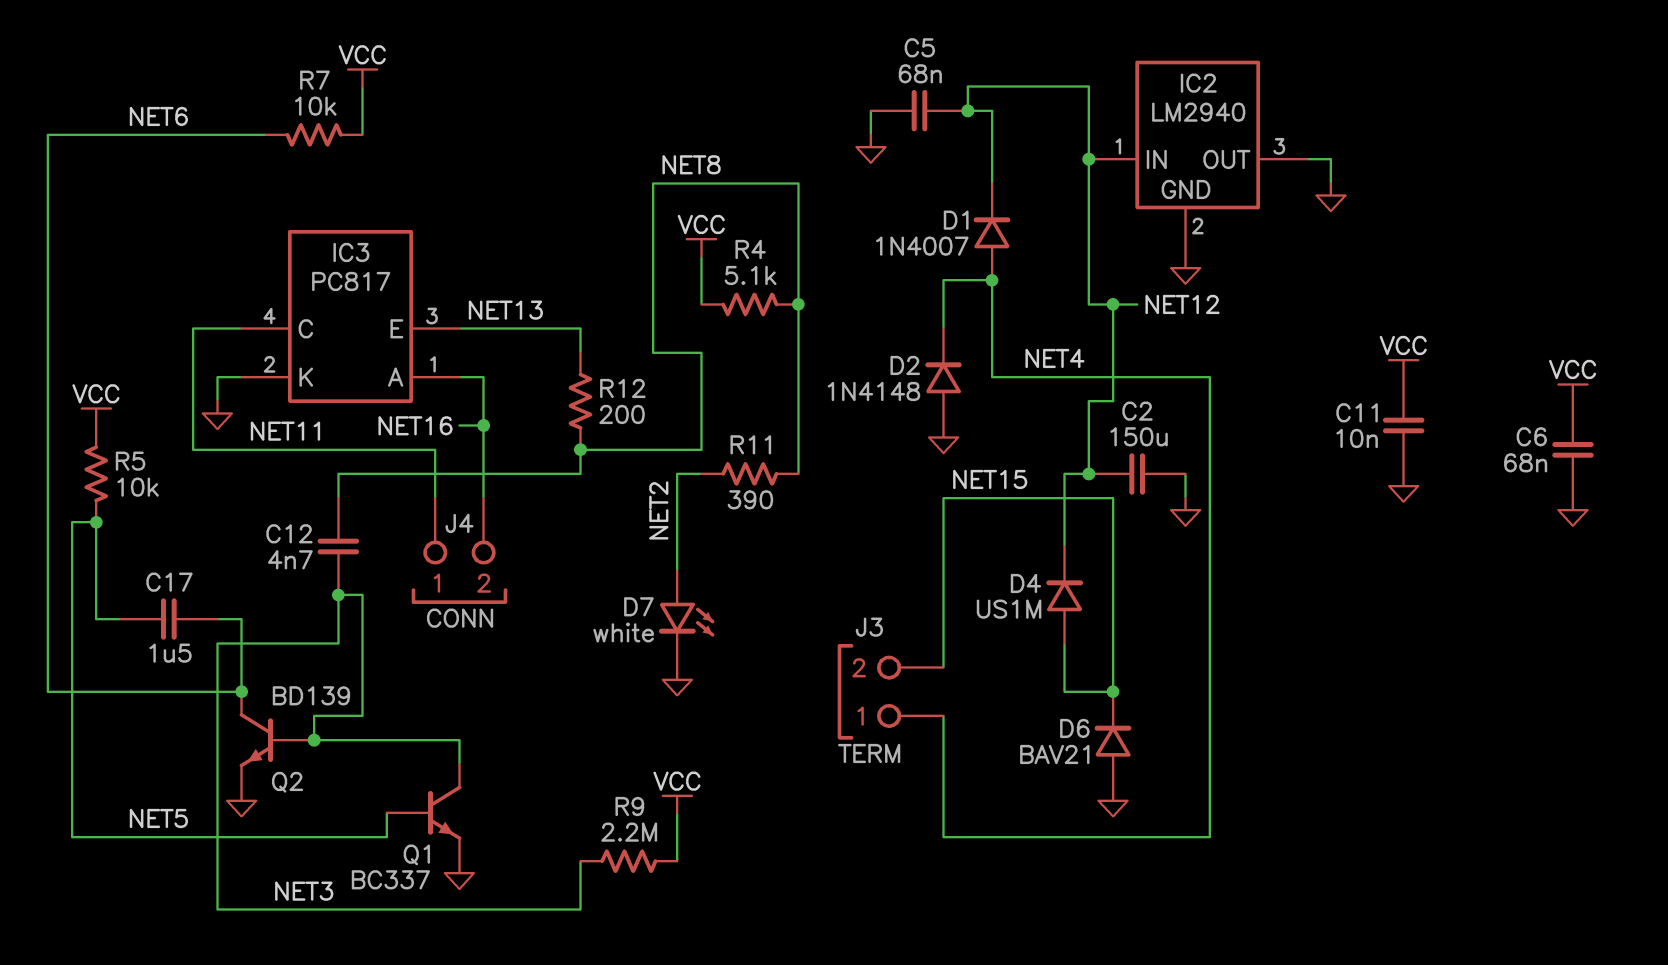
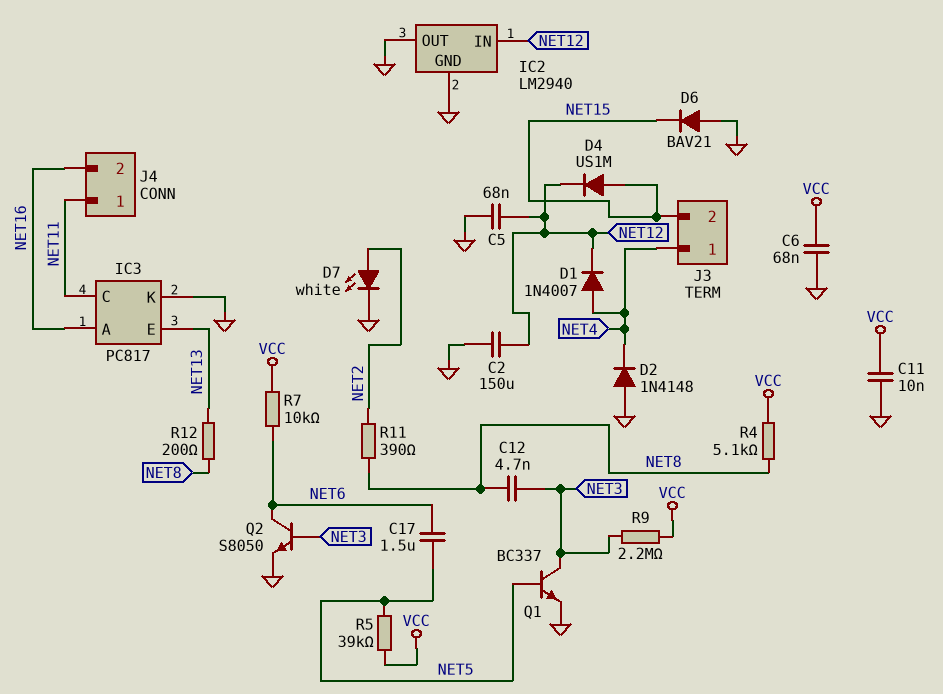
Q2: NPN BD139 (B NET3, C NET6, E GND) -> NPN S8050 (B NET3, C NET6, E GND)
R5: 10k (NET5, VCC) -> 39k (NET5, VCC)

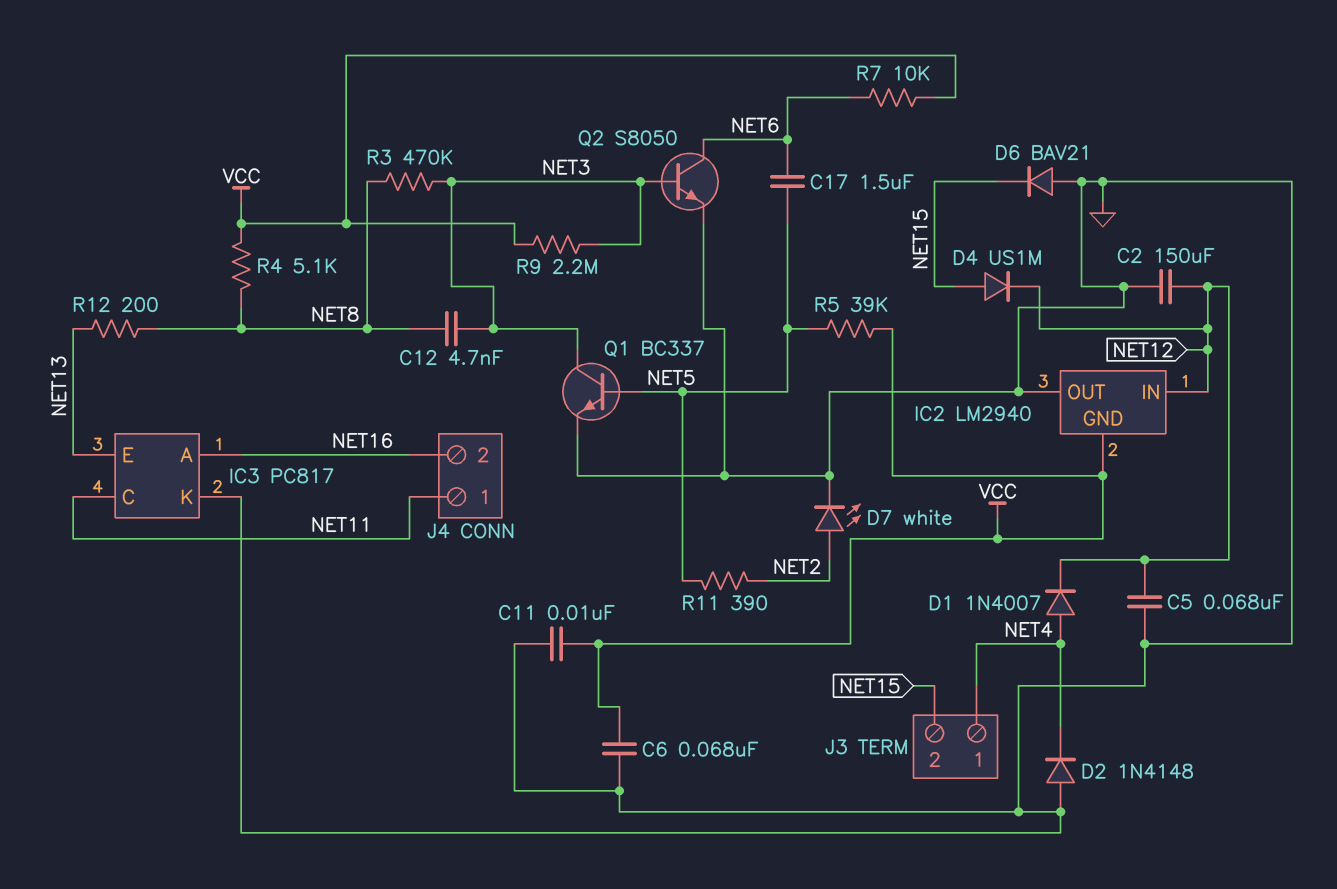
IC2 pin GND: GND -> VCC
R3: none -> 470k (NET3, NET8)
R11: 390 (NET2, NET8) -> 390 (NET2, NET5)

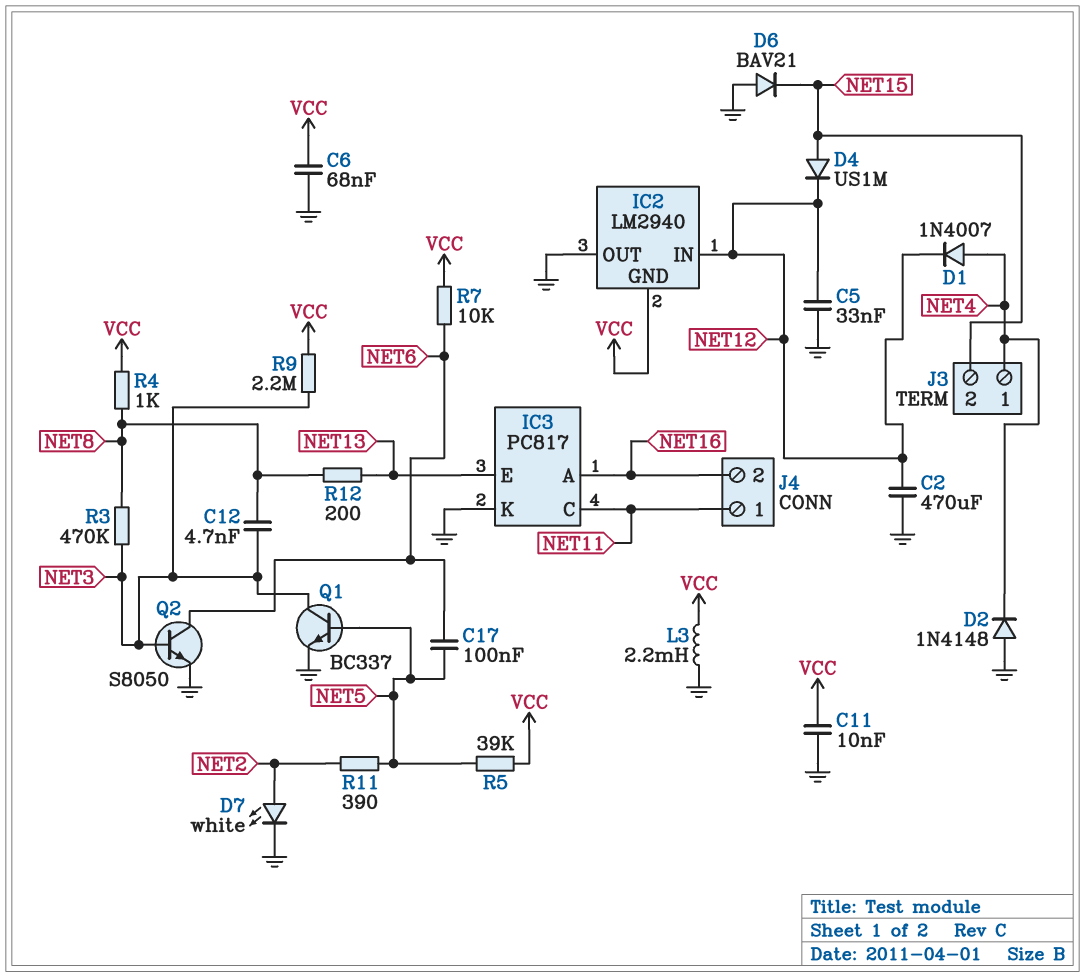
C2: 150uF (GND, NET12) -> 470uF (GND, NET12)
C5: 68nF (GND, NET12) -> 33nF (GND, NET12)
C17: 1.5uF (NET5, NET6) -> 100nF (NET5, NET6)
L3: none -> 2.2mH (GND, VCC)
R4: 5.1k (NET8, VCC) -> 1k (NET8, VCC)

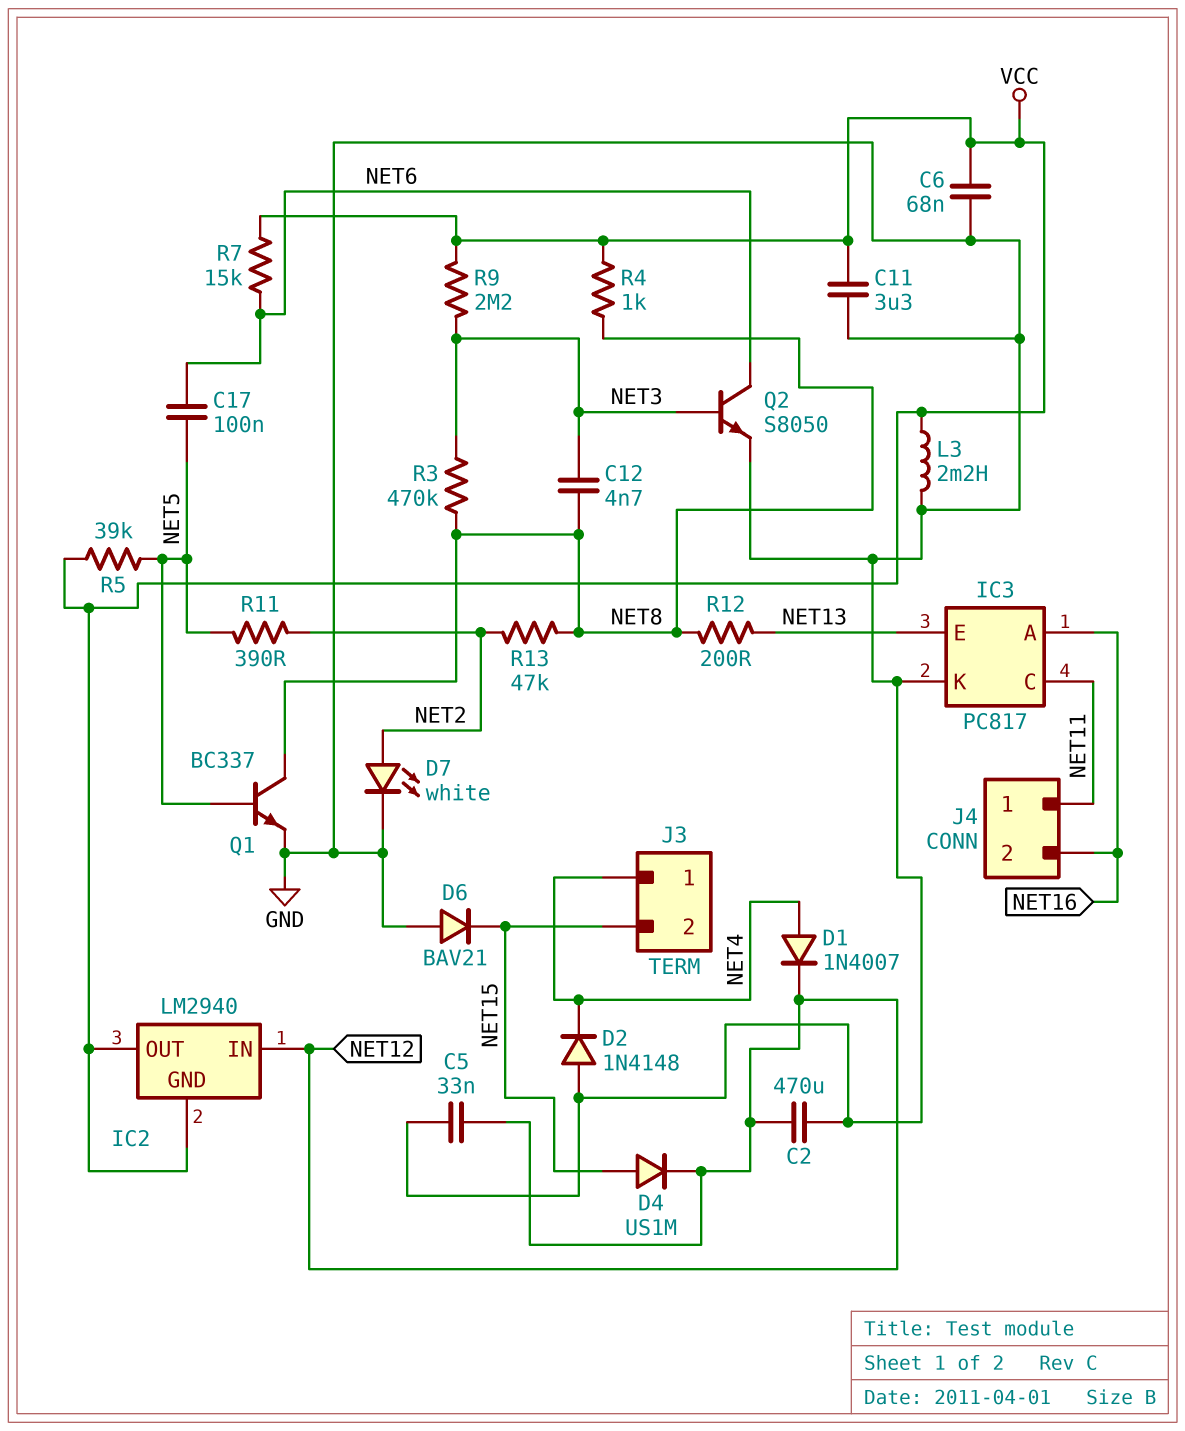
C11: 10nF (GND, VCC) -> 3.3uF (GND, VCC)
IC2 pin OUT: GND -> VCC
Q1: NPN BC337 (B NET5, C NET3, E GND) -> NPN BC337 (B NET5, C NET8, E GND)
R7: 10k (NET6, VCC) -> 15k (NET6, VCC)
R13: none -> 47k (NET2, NET8)

